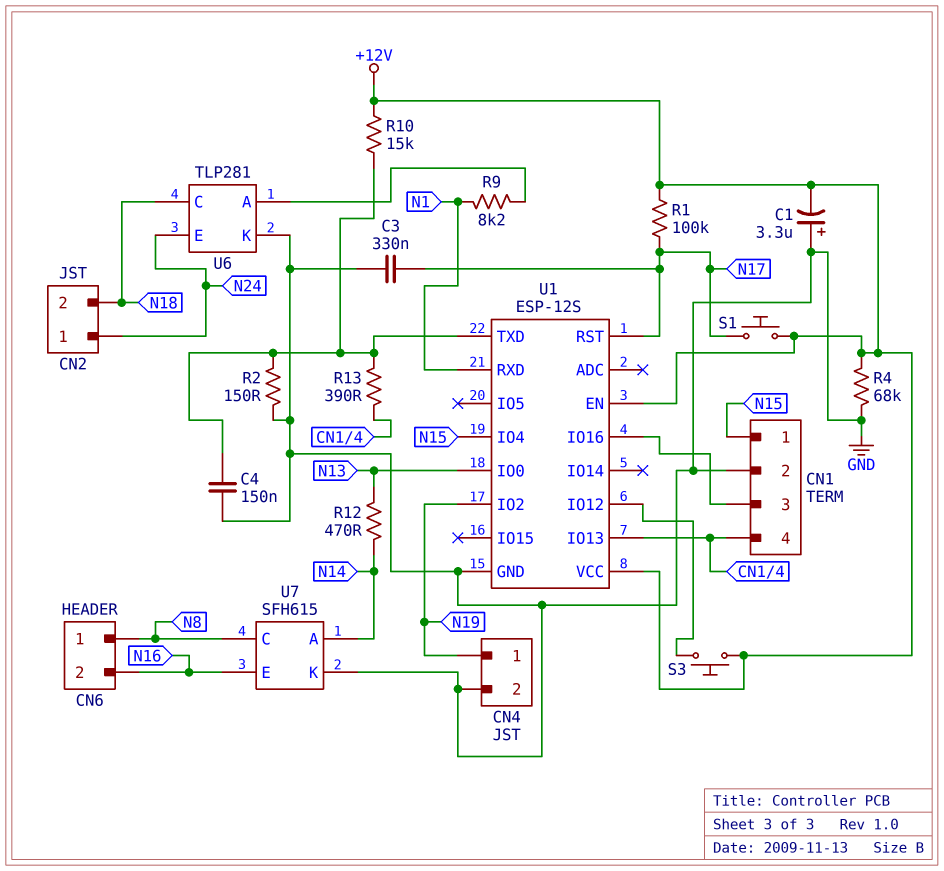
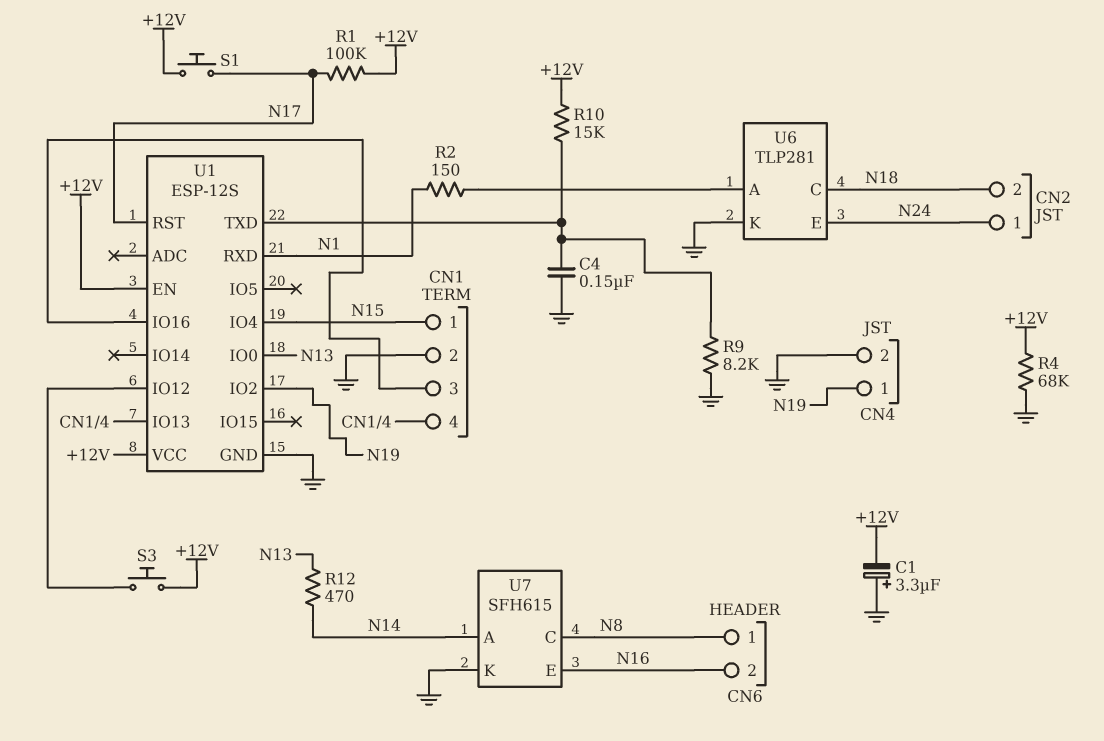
C3: 330nF (GND, N17) -> none
R2: 150 (GND, U1/TXD) -> 150 (N1, U6/A)
R9: 8.2k (N1, U6/A) -> 8.2k (GND, U1/TXD)
R13: 390 (CN1/4, U1/TXD) -> none

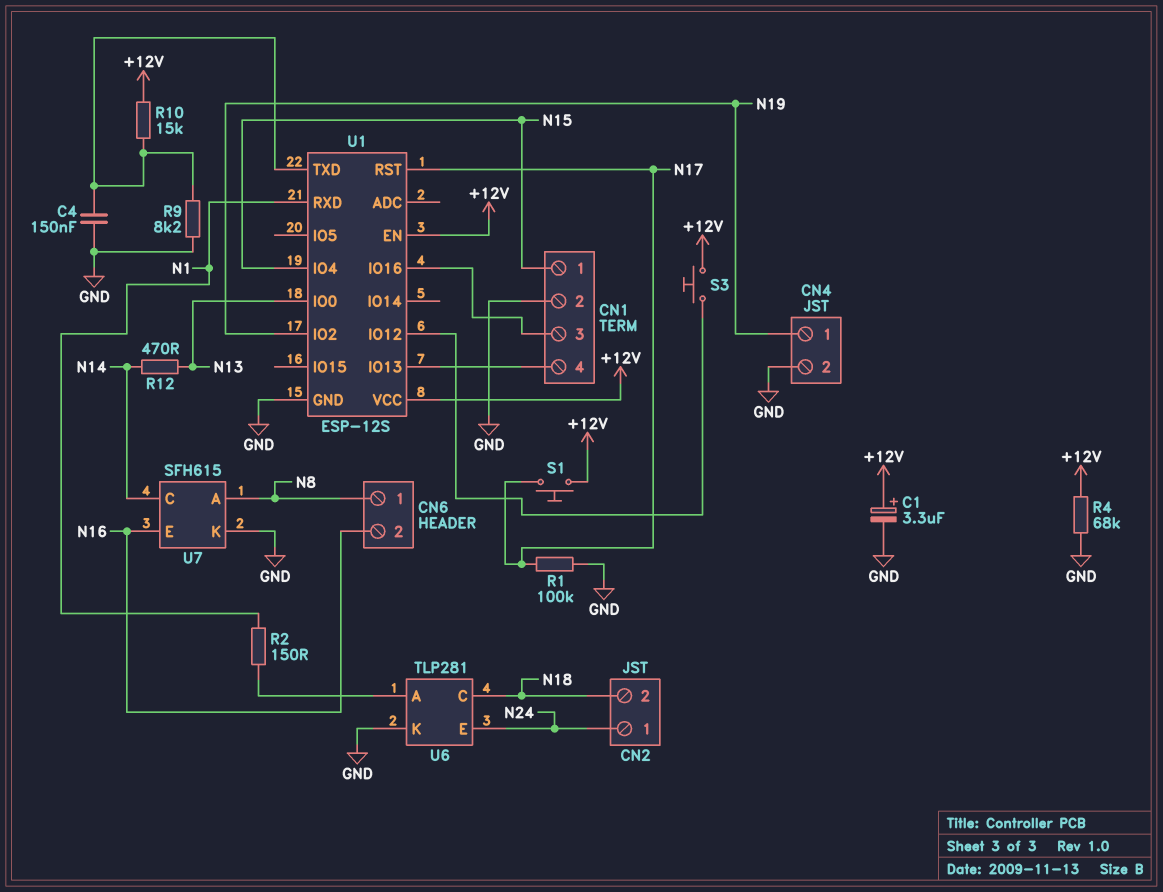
C1: 3.3uF (plus GND, minus +12V) -> 3.3uF (plus +12V, minus GND)
R1: 100k (+12V, N17) -> 100k (GND, N17)
U7 pin A: N14 -> N8
U7 pin C: N8 -> N14

